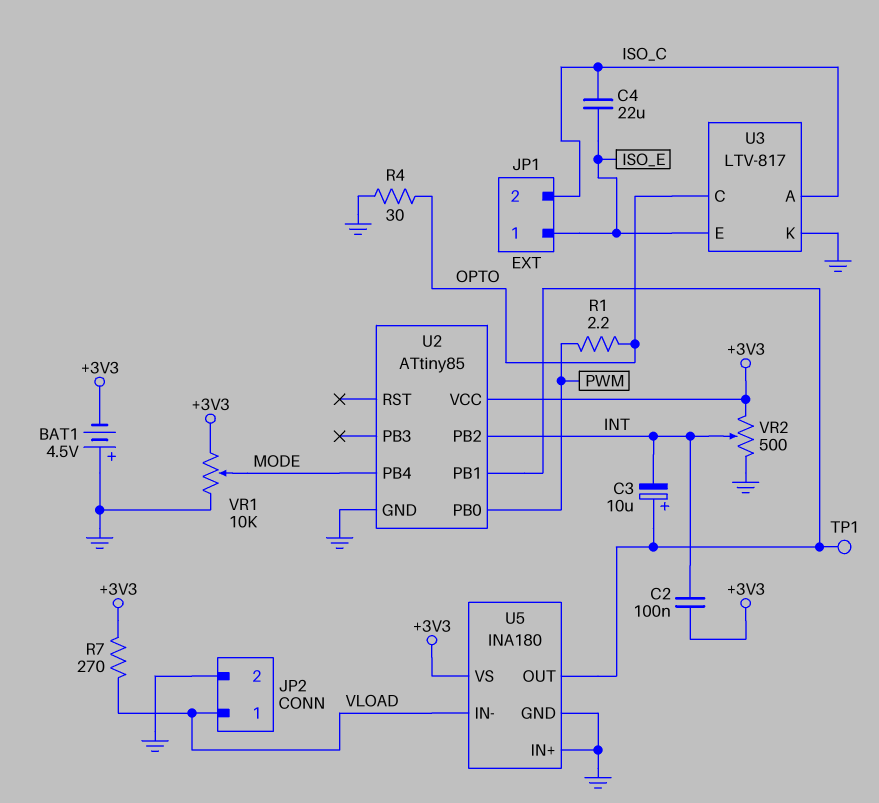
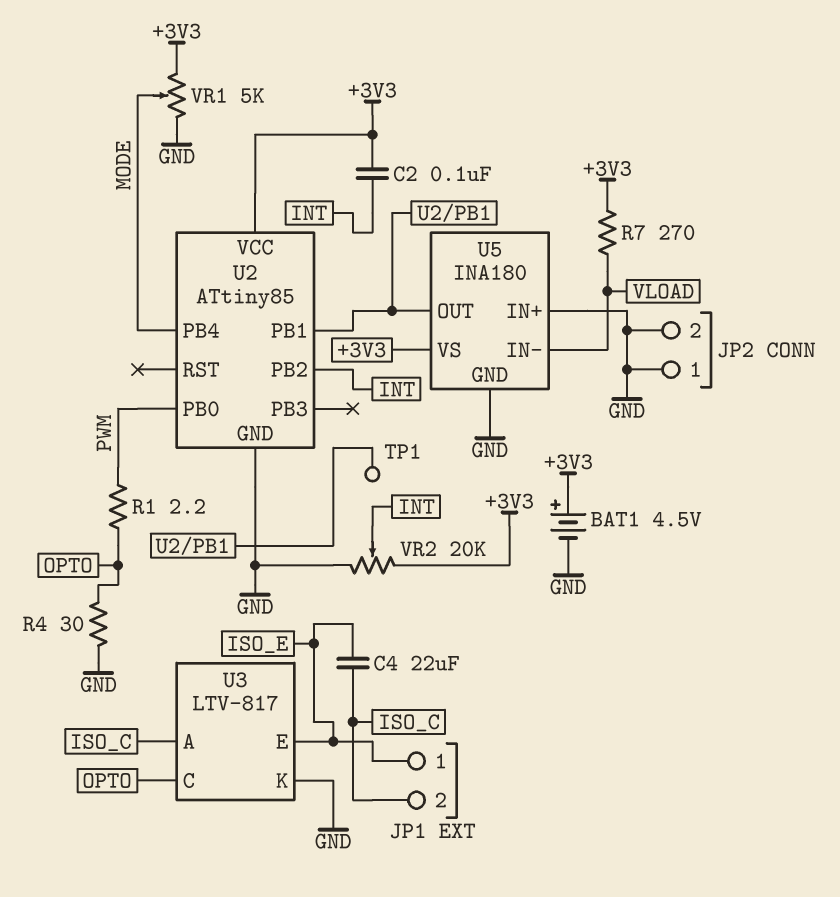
BAT1: 4.5V (plus GND, minus +3V3) -> 4.5V (plus +3V3, minus GND)
C3: 10uF (plus U2/PB1, minus INT) -> none
JP2 pin 1: VLOAD -> GND
VR1: 10k (+3V3, GND, wiper MODE) -> 5k (+3V3, GND, wiper MODE)
VR2: 500 (+3V3, GND, wiper INT) -> 20k (+3V3, GND, wiper INT)

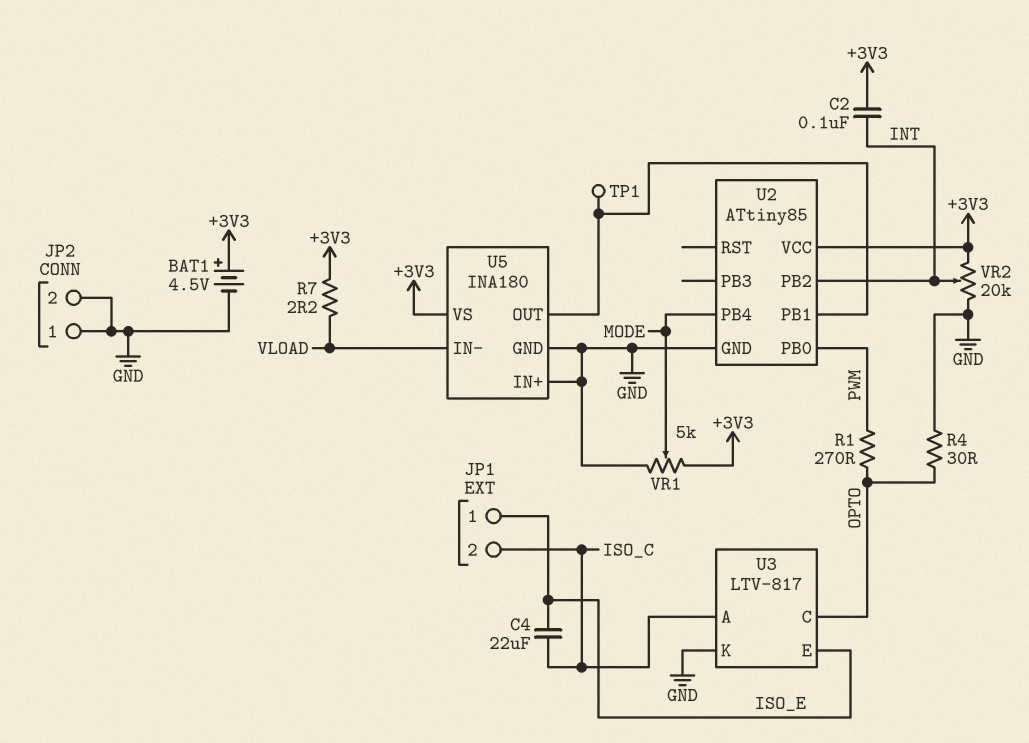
R1: 2.2 (OPTO, PWM) -> 270 (OPTO, PWM)
R7: 270 (+3V3, VLOAD) -> 2.2 (+3V3, VLOAD)

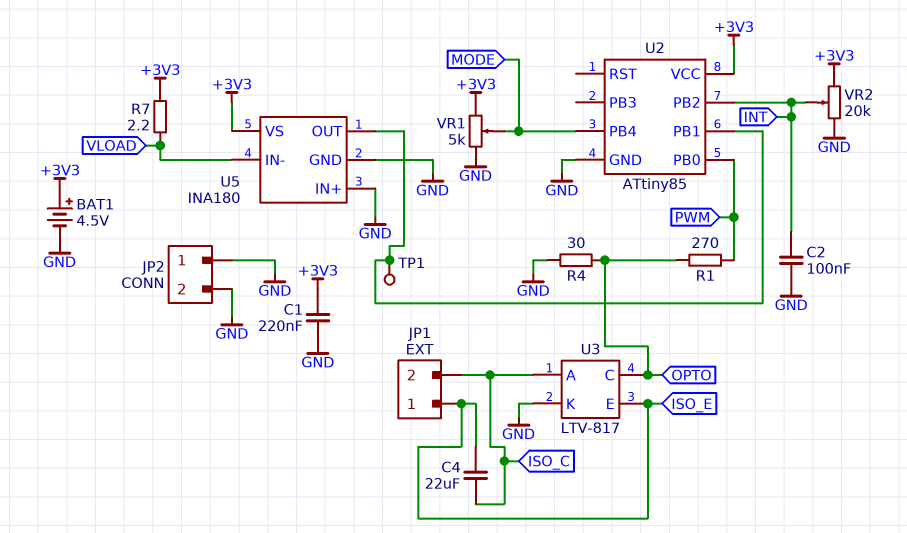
C1: none -> 220nF (+3V3, GND)
C2: 100nF (+3V3, INT) -> 100nF (GND, INT)

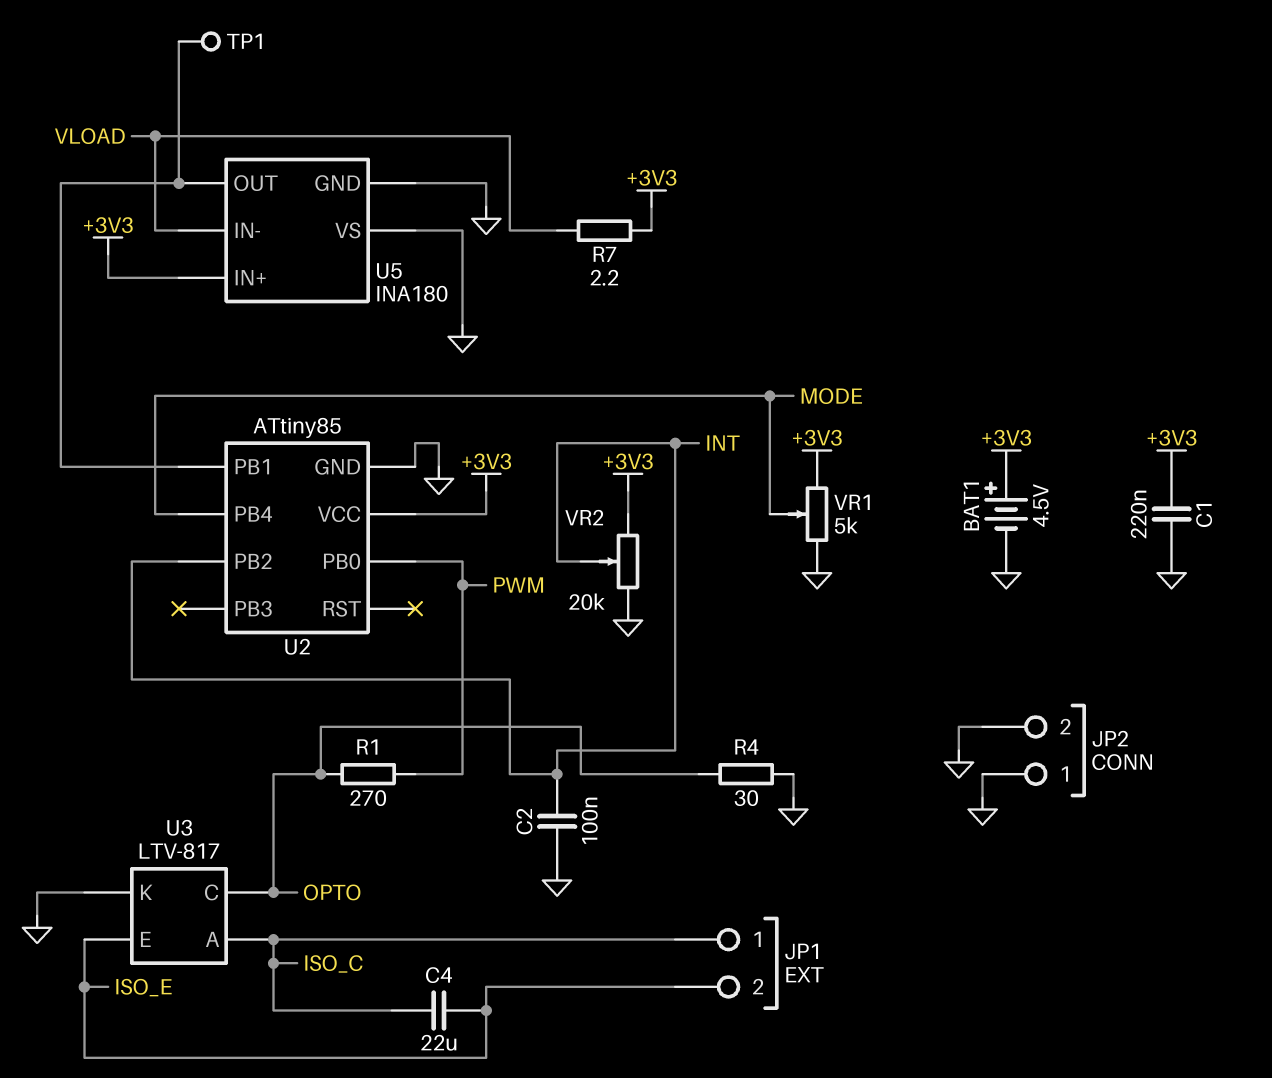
JP1 pin 1: ISO_E -> ISO_C
JP1 pin 2: ISO_C -> ISO_E
U5 pin IN+: GND -> +3V3
U5 pin VS: +3V3 -> GND

